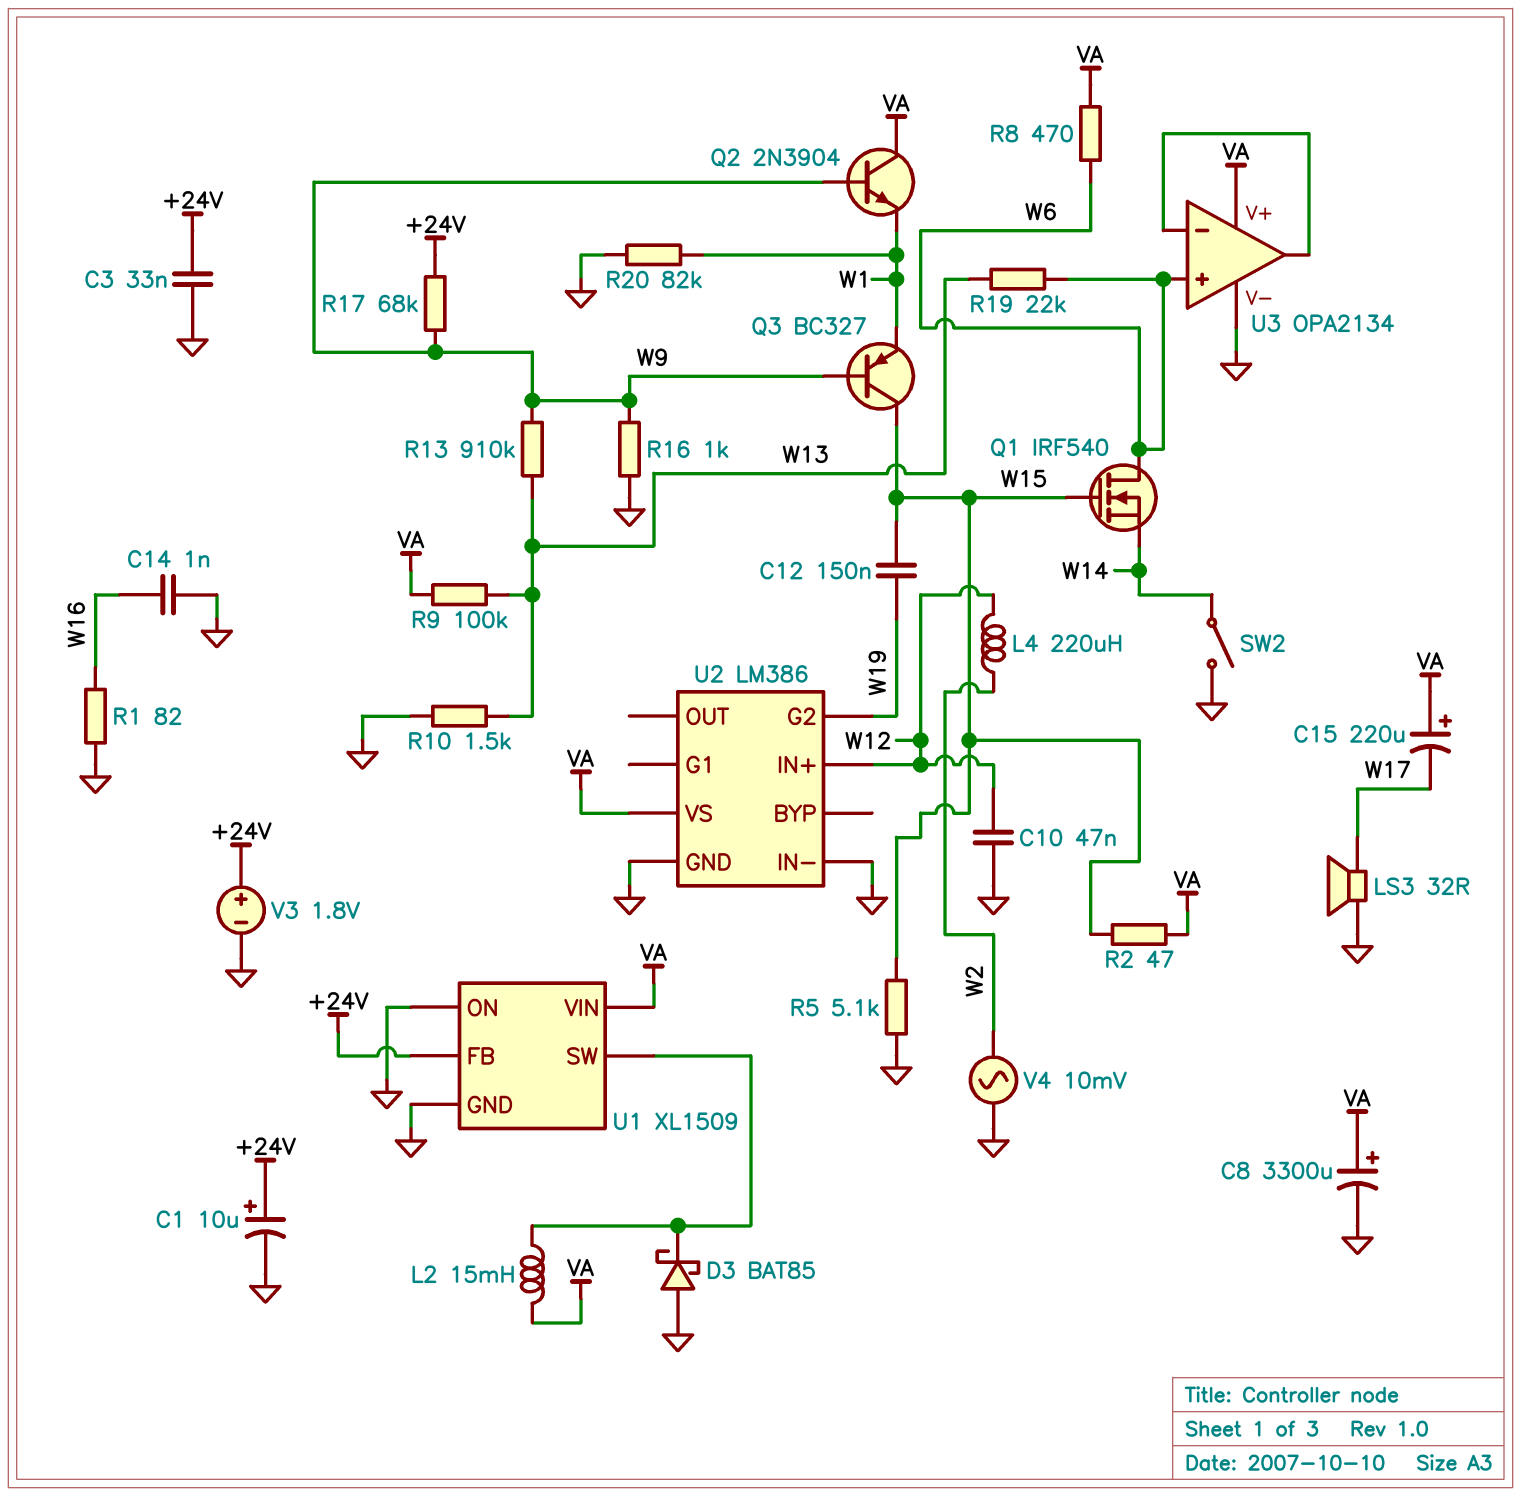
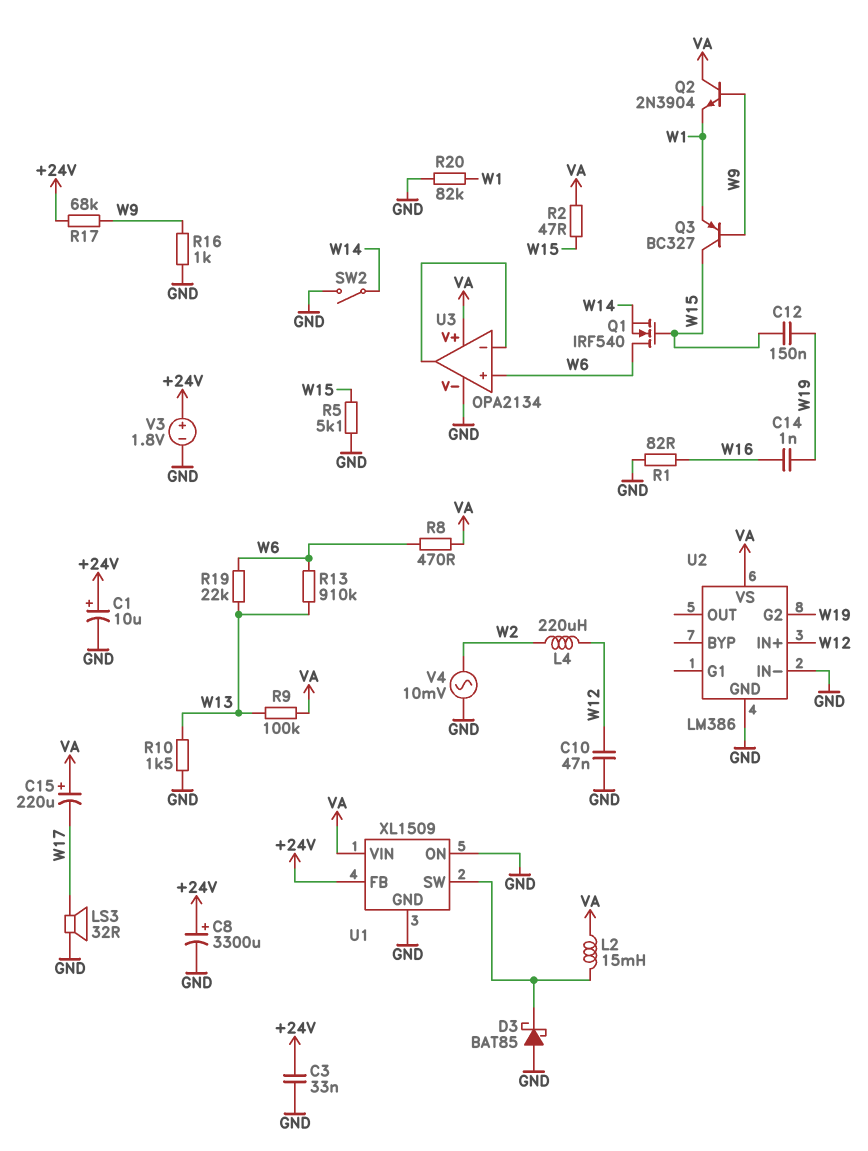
C8: 3300uF (plus VA, minus GND) -> 3300uF (plus +24V, minus GND)
C14: 1nF (GND, W16) -> 1nF (W16, W19)
R13: 910k (W9, W13) -> 910k (W6, W13)

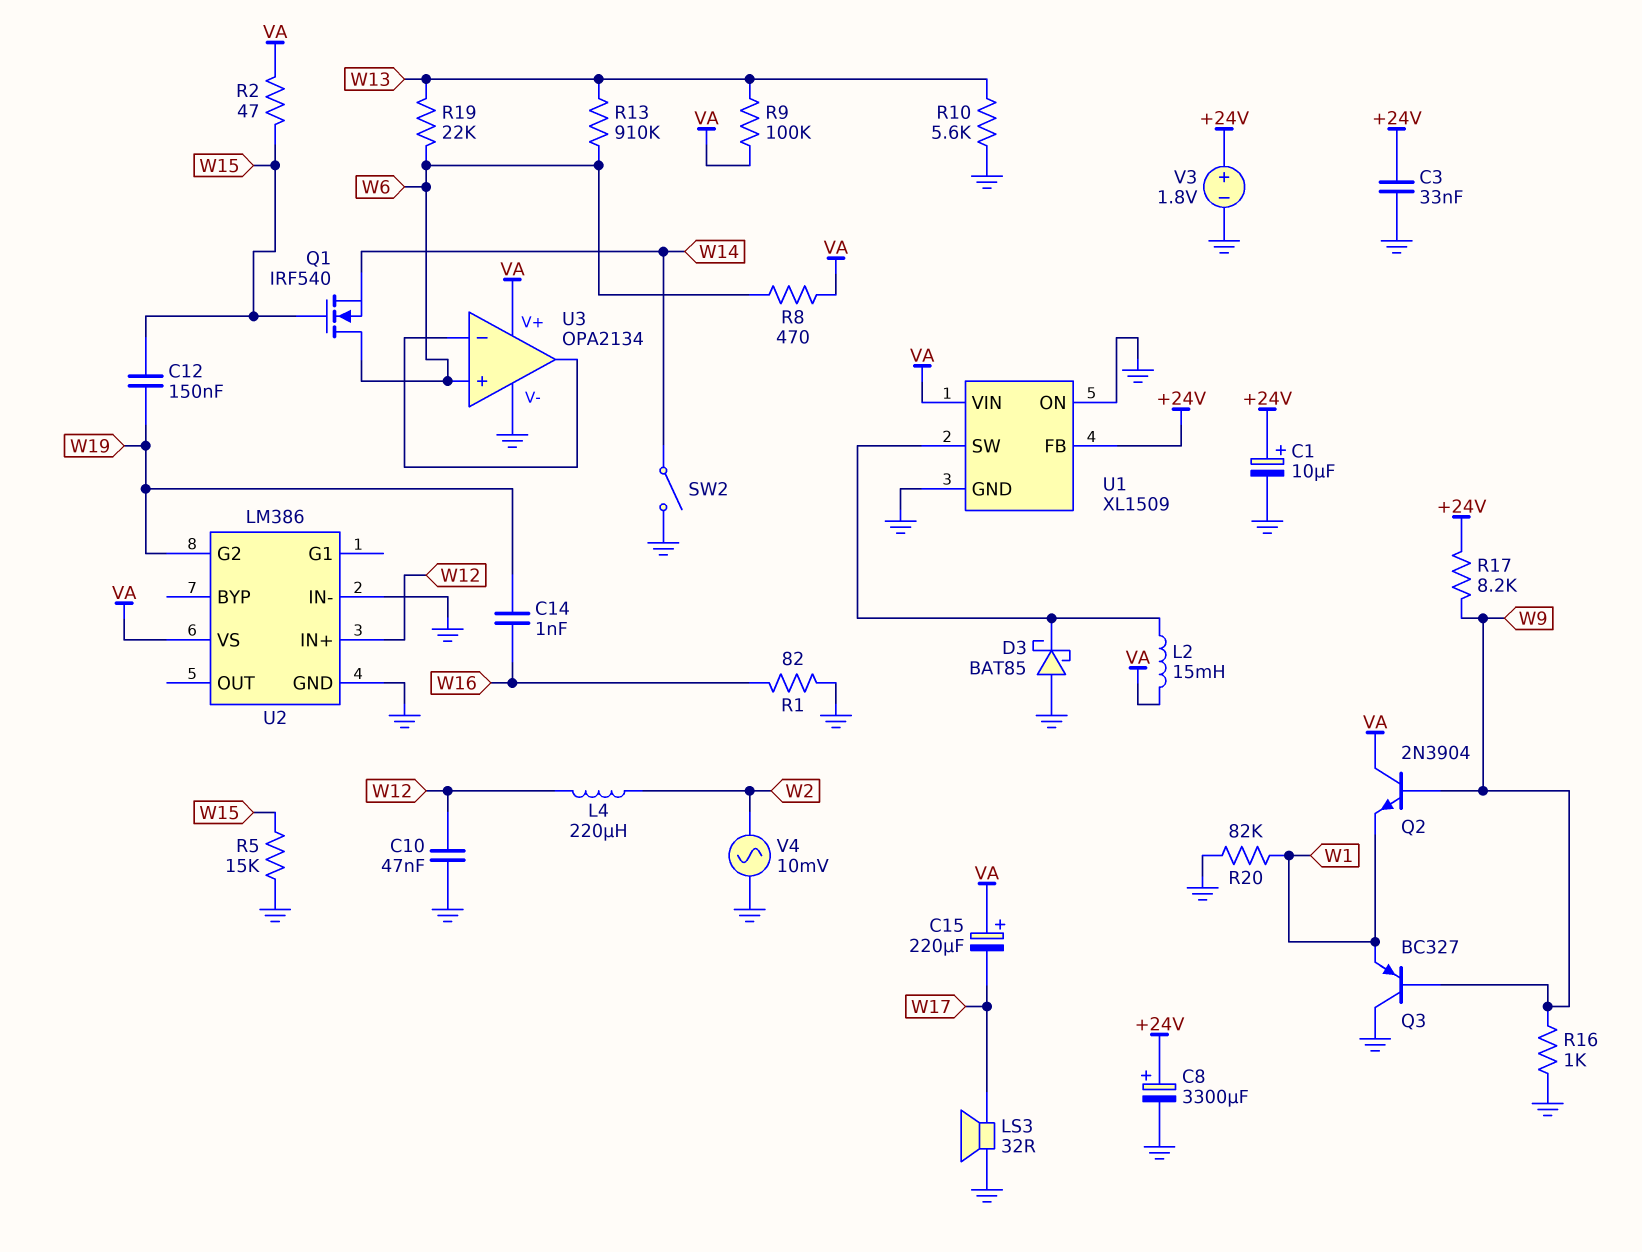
Q3: PNP BC327 (B W9, C W15, E W1) -> PNP BC327 (B W9, C GND, E W1)
R5: 5.1k (GND, W15) -> 15k (GND, W15)
R10: 1.5k (GND, W13) -> 5.6k (GND, W13)
R17: 68k (+24V, W9) -> 8.2k (+24V, W9)

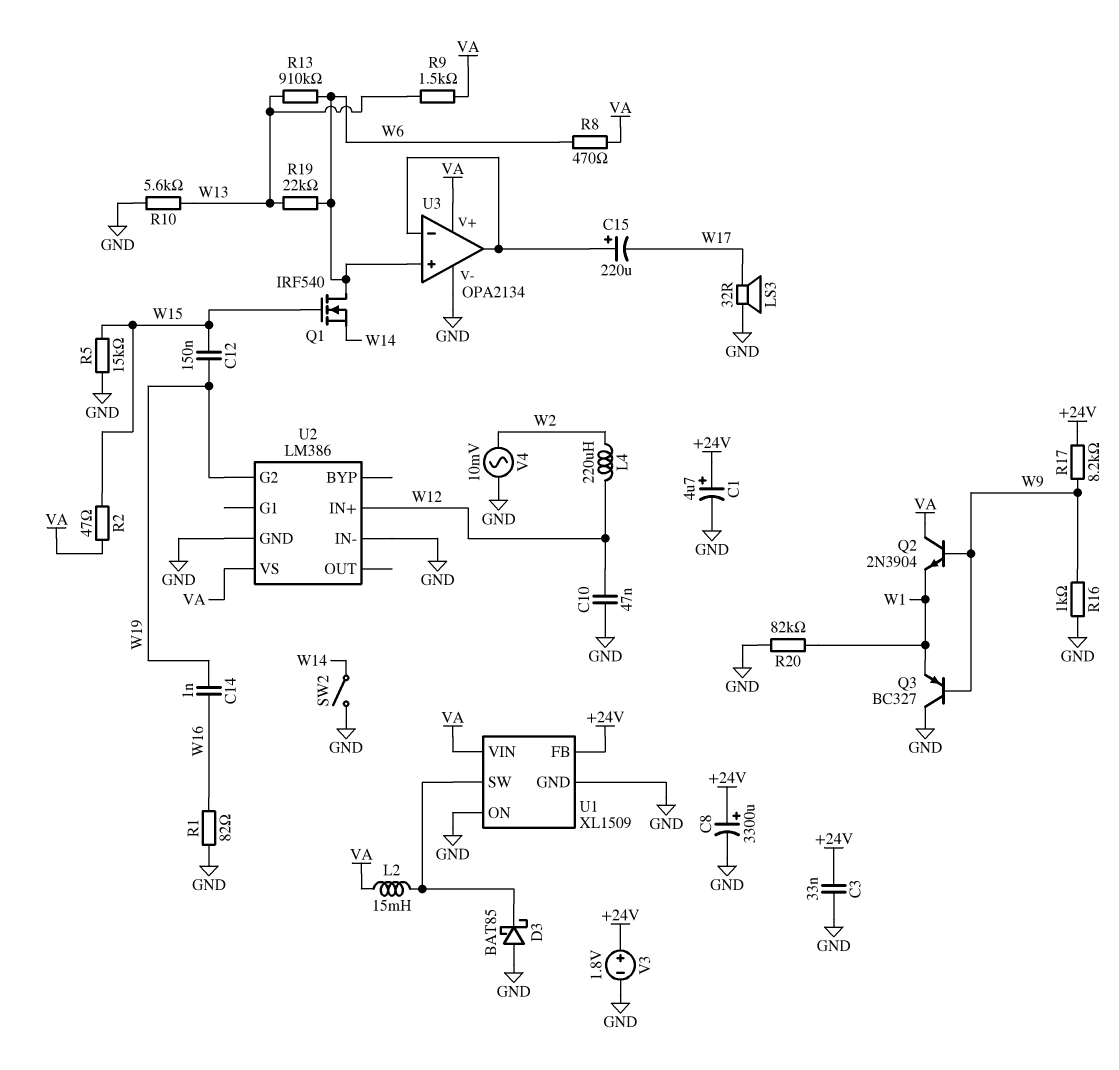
C1: 10uF (plus +24V, minus GND) -> 4.7uF (plus +24V, minus GND)
C15: 220uF (plus VA, minus W17) -> 220uF (plus U3/in-, minus W17)
R9: 100k (VA, W13) -> 1.5k (VA, W13)

